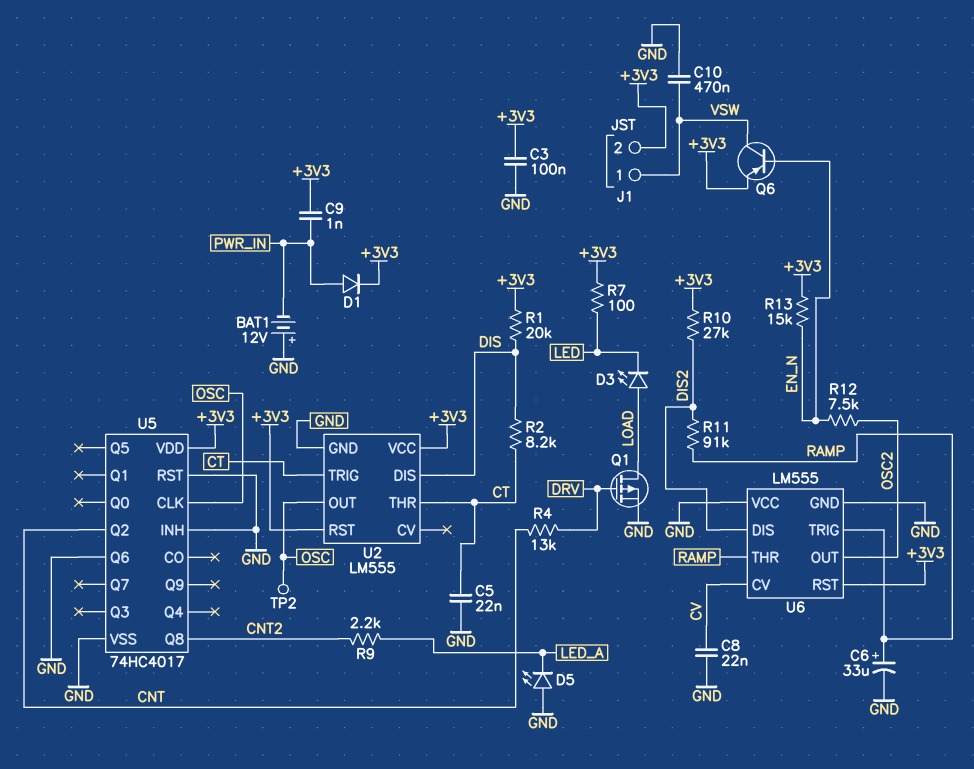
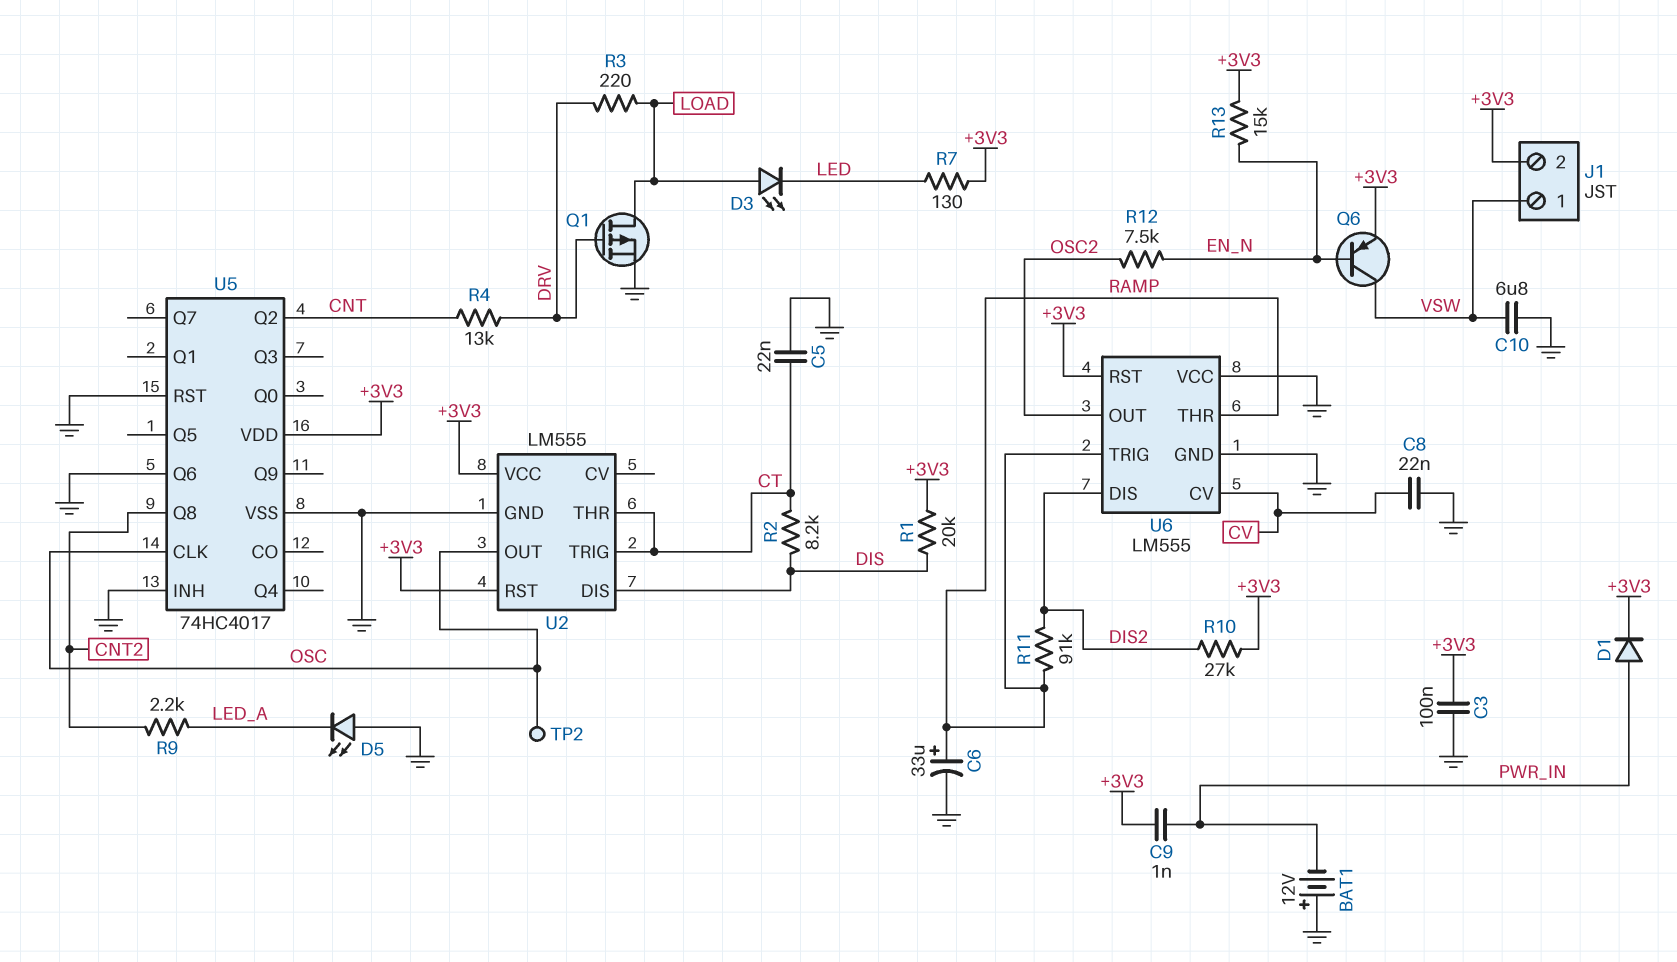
C10: 470nF (GND, VSW) -> 6.8uF (GND, VSW)
R3: none -> 220 (DRV, LOAD)
R7: 100 (+3V3, LED) -> 130 (+3V3, LED)

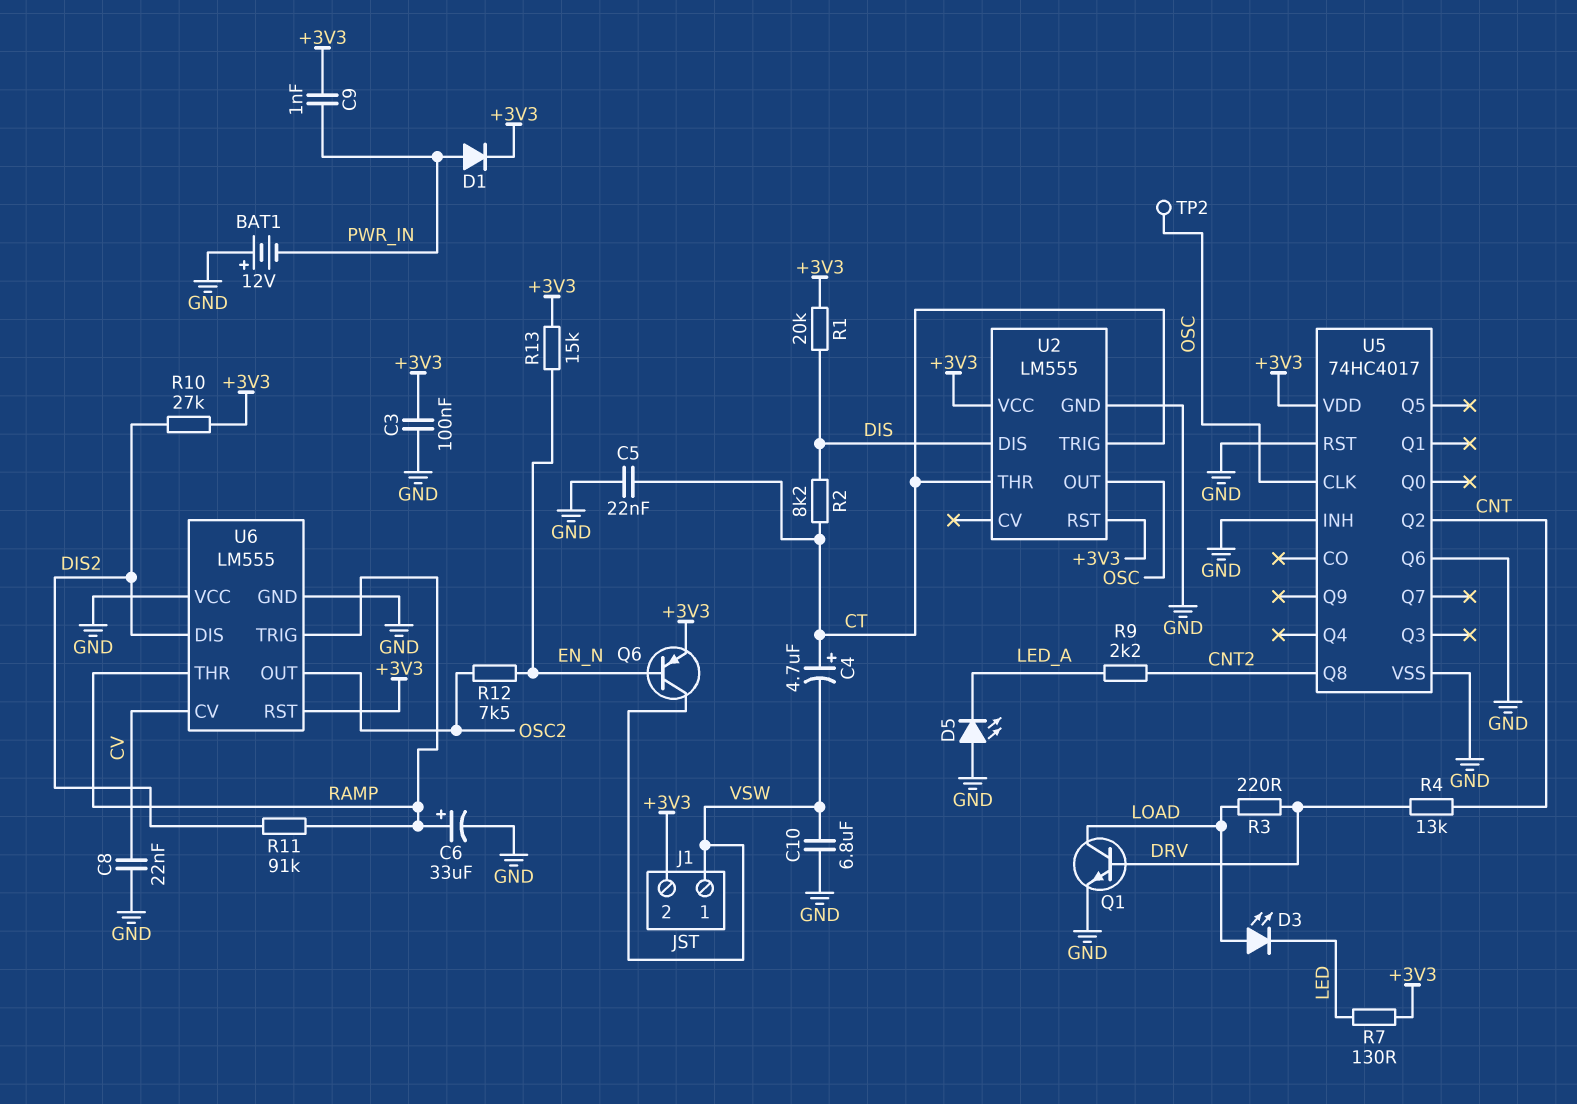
C4: none -> 4.7uF (plus CT, minus VSW)
Q1: PMOS (G DRV, D LOAD, S GND) -> NPN (B DRV, C LOAD, E GND)

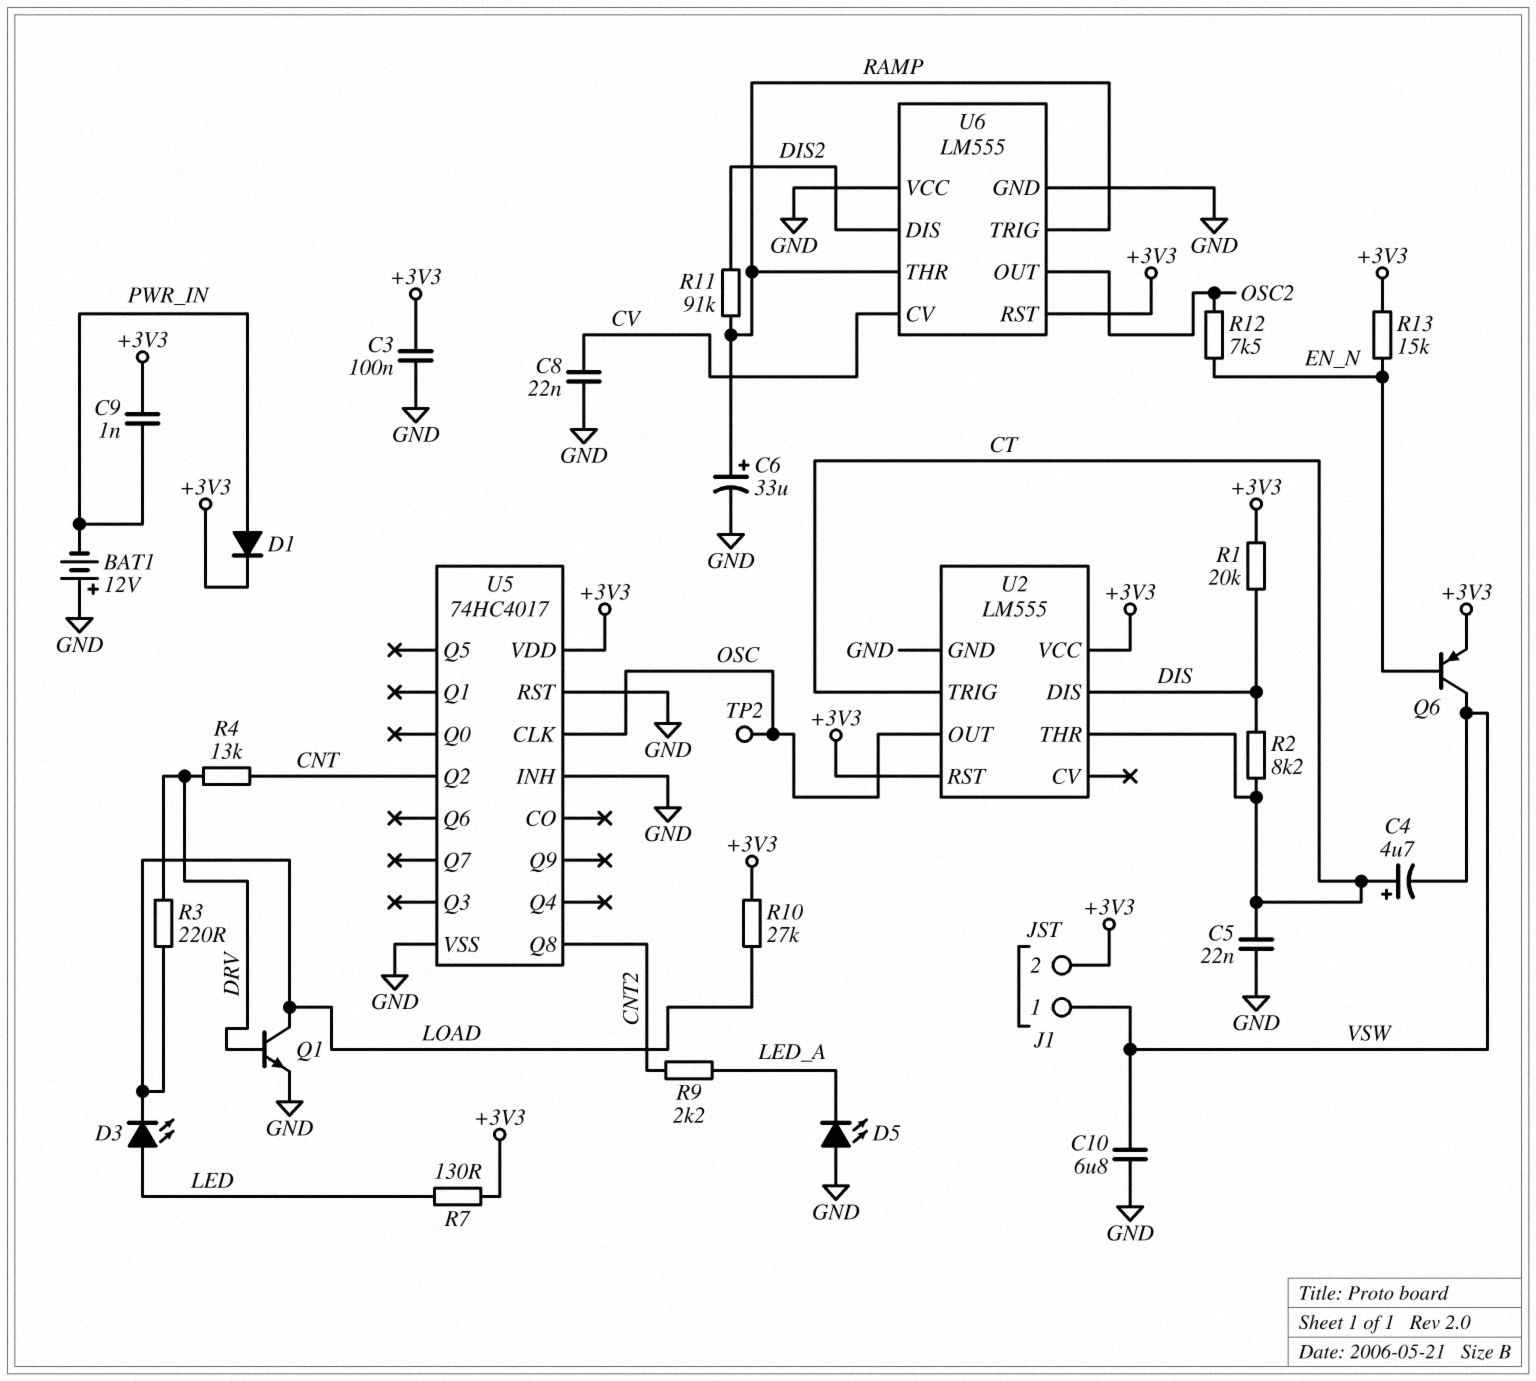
D3: LED (A LOAD, K LED) -> LED (A LED, K LOAD)
R10: 27k (+3V3, DIS2) -> 27k (+3V3, LOAD)
U5 pin Q6: GND -> none

